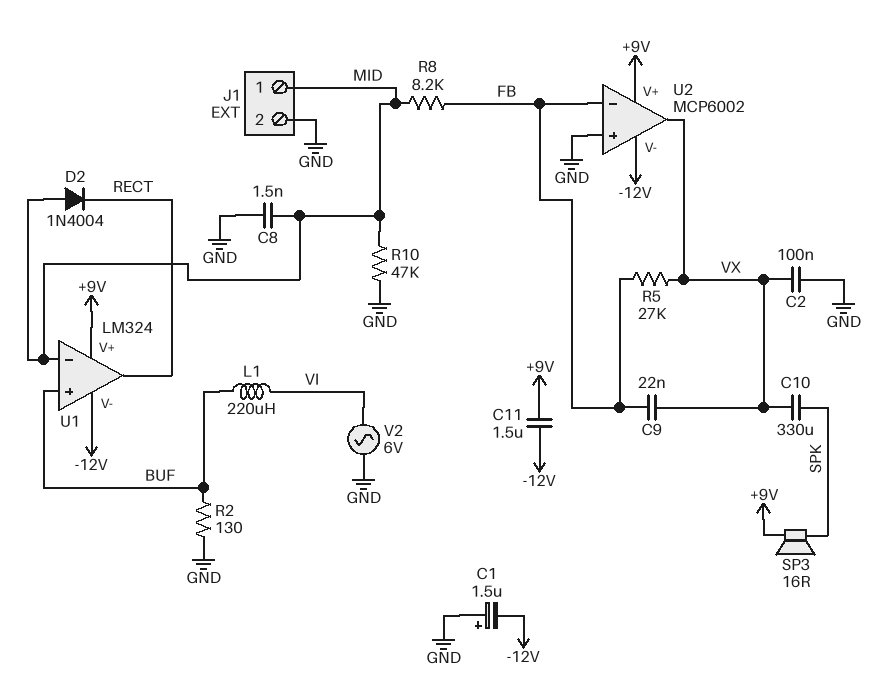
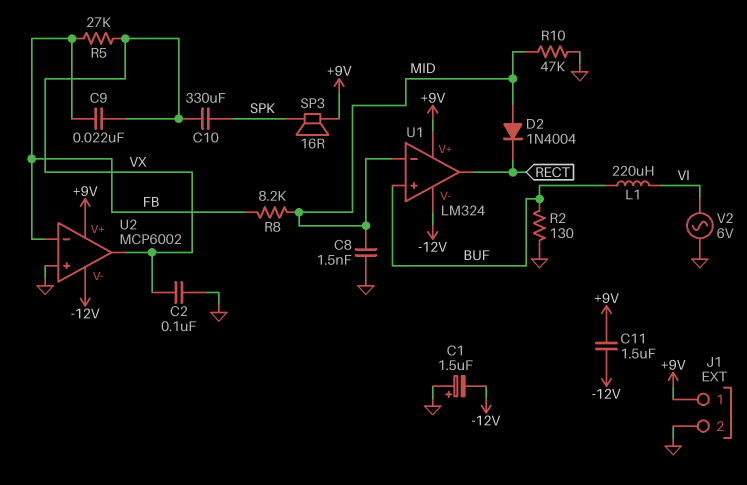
J1 pin 1: MID -> +9V

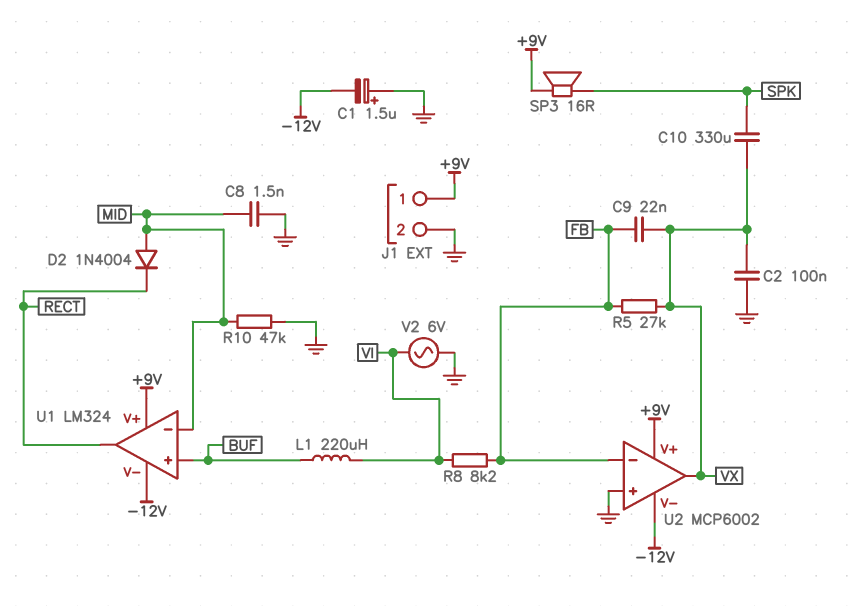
C11: 1.5uF (+9V, -12V) -> none
R2: 130 (BUF, GND) -> none
R8: 8.2k (FB, MID) -> 8.2k (FB, VI)

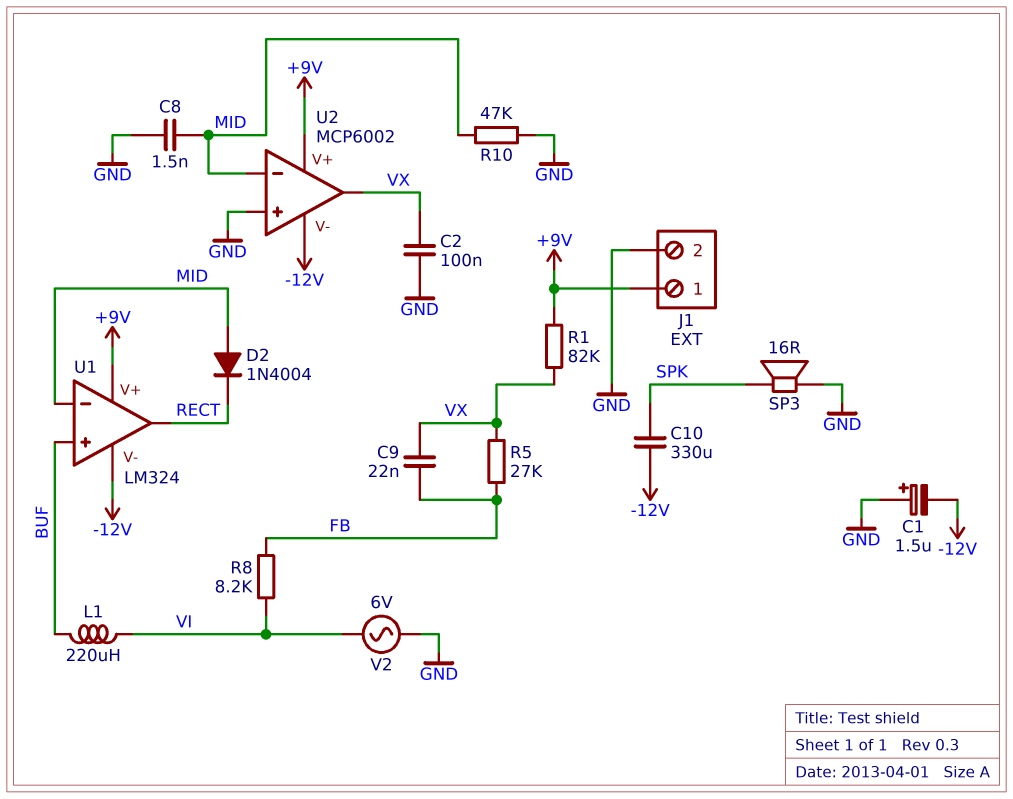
C10: 330uF (SPK, VX) -> 330uF (-12V, SPK)
R1: none -> 82k (+9V, VX)
SP3: speaker 16R (+9V, SPK) -> speaker 16R (GND, SPK)
U2 pin in-: FB -> MID

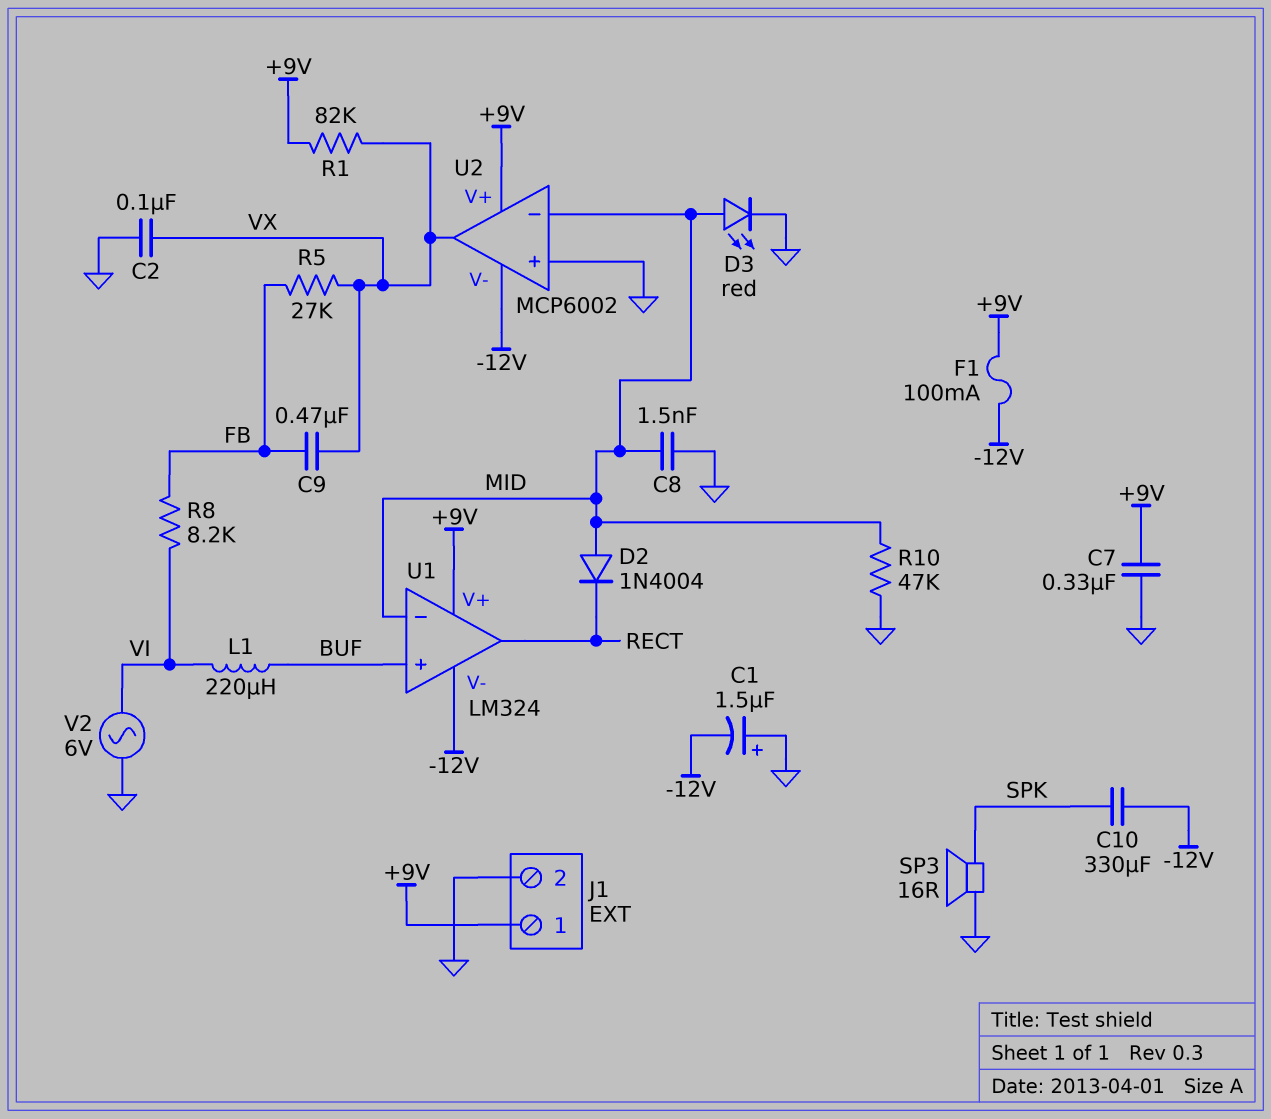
C7: none -> 330nF (+9V, GND)
C9: 22nF (FB, VX) -> 470nF (FB, VX)
D3: none -> LED red (A MID, K GND)
F1: none -> 100mA (+9V, -12V)

